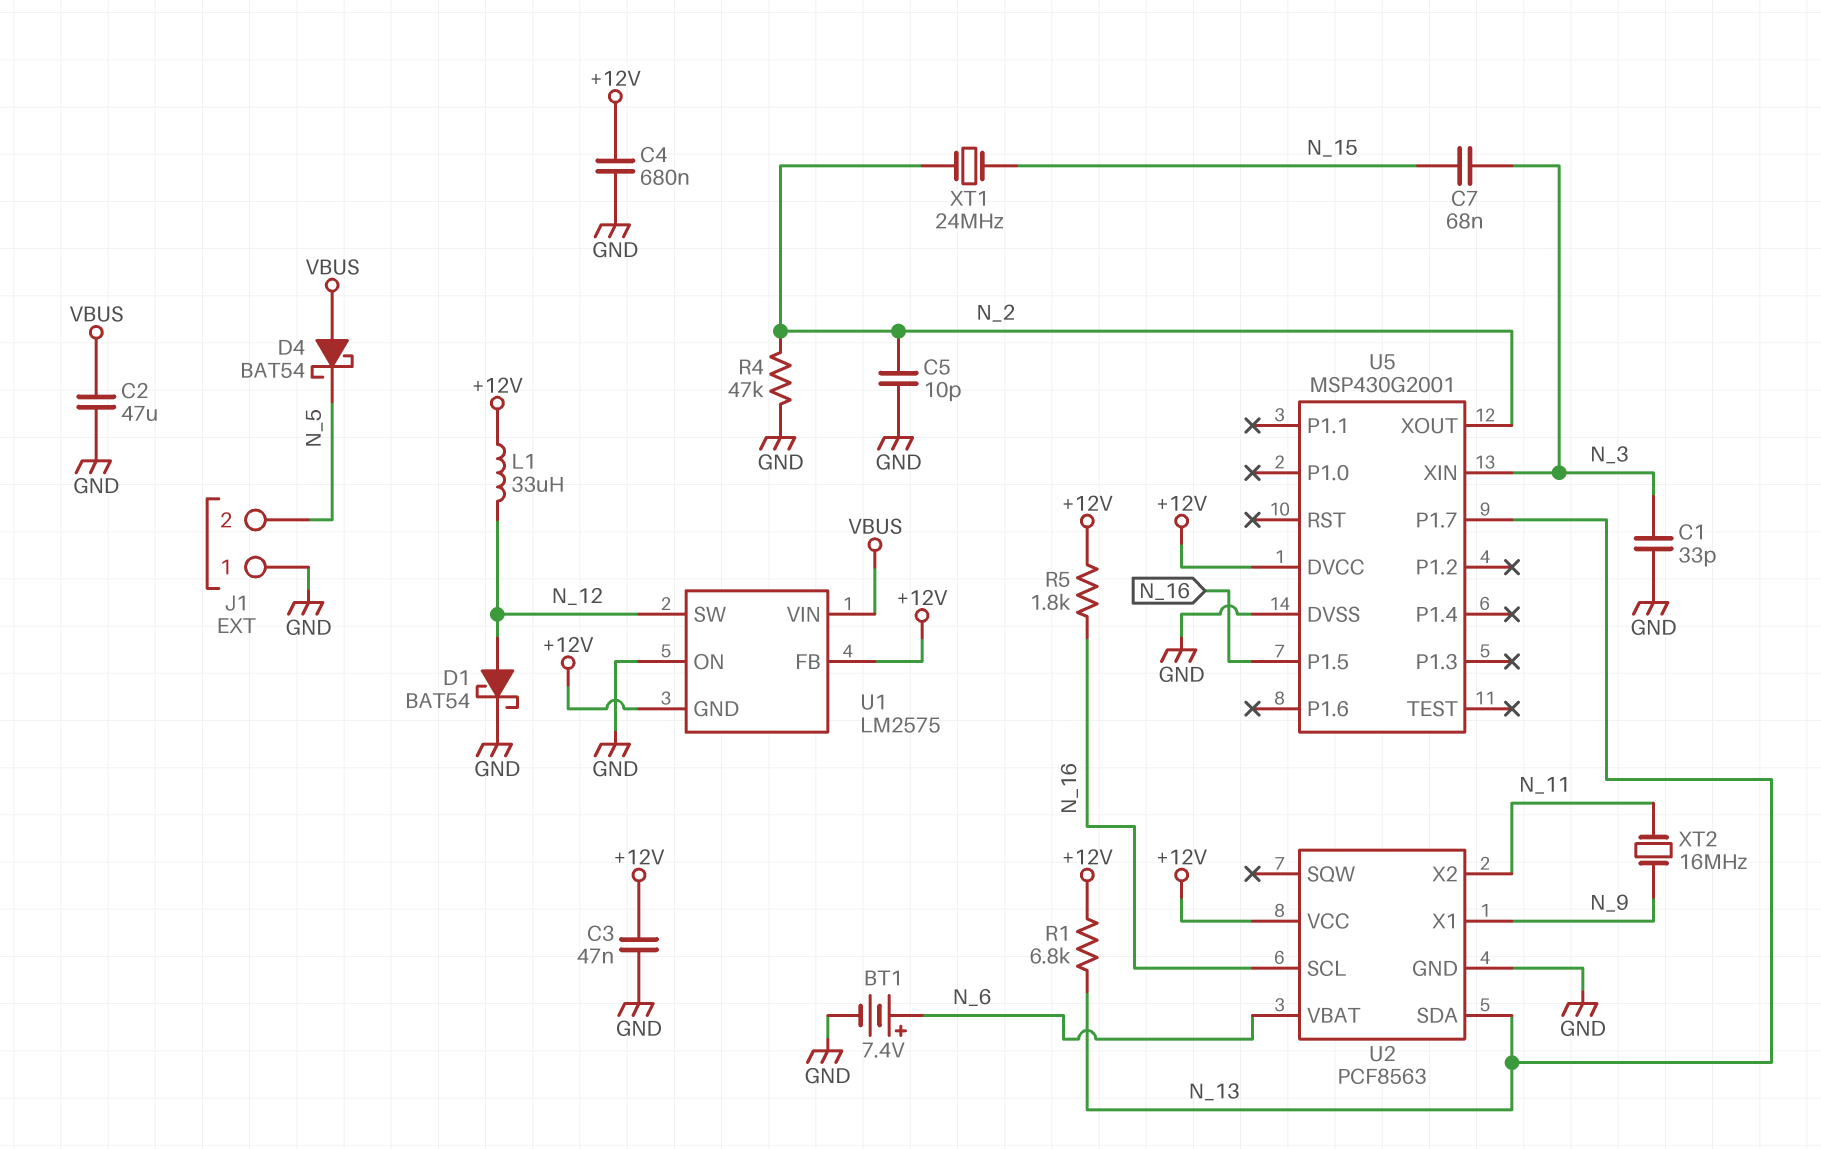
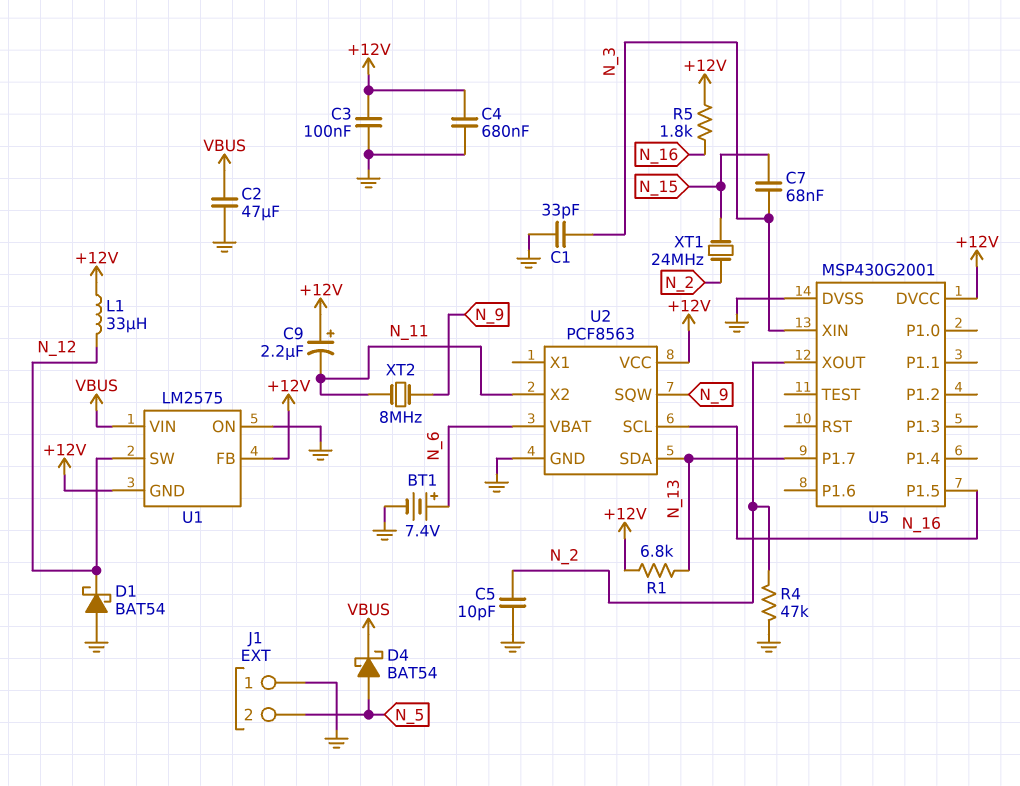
C3: 47nF (+12V, GND) -> 100nF (+12V, GND)
C9: none -> 2.2uF (plus +12V, minus N_11)
D1: schottky BAT54 (A N_12, K GND) -> schottky BAT54 (A GND, K N_12)
D4: schottky BAT54 (A VBUS, K N_5) -> schottky BAT54 (A N_5, K VBUS)
U2 pin SQW: none -> N_9
U2 pin X1: N_9 -> none
XT2: 16MHz (N_9, N_11) -> 8MHz (N_9, N_11)

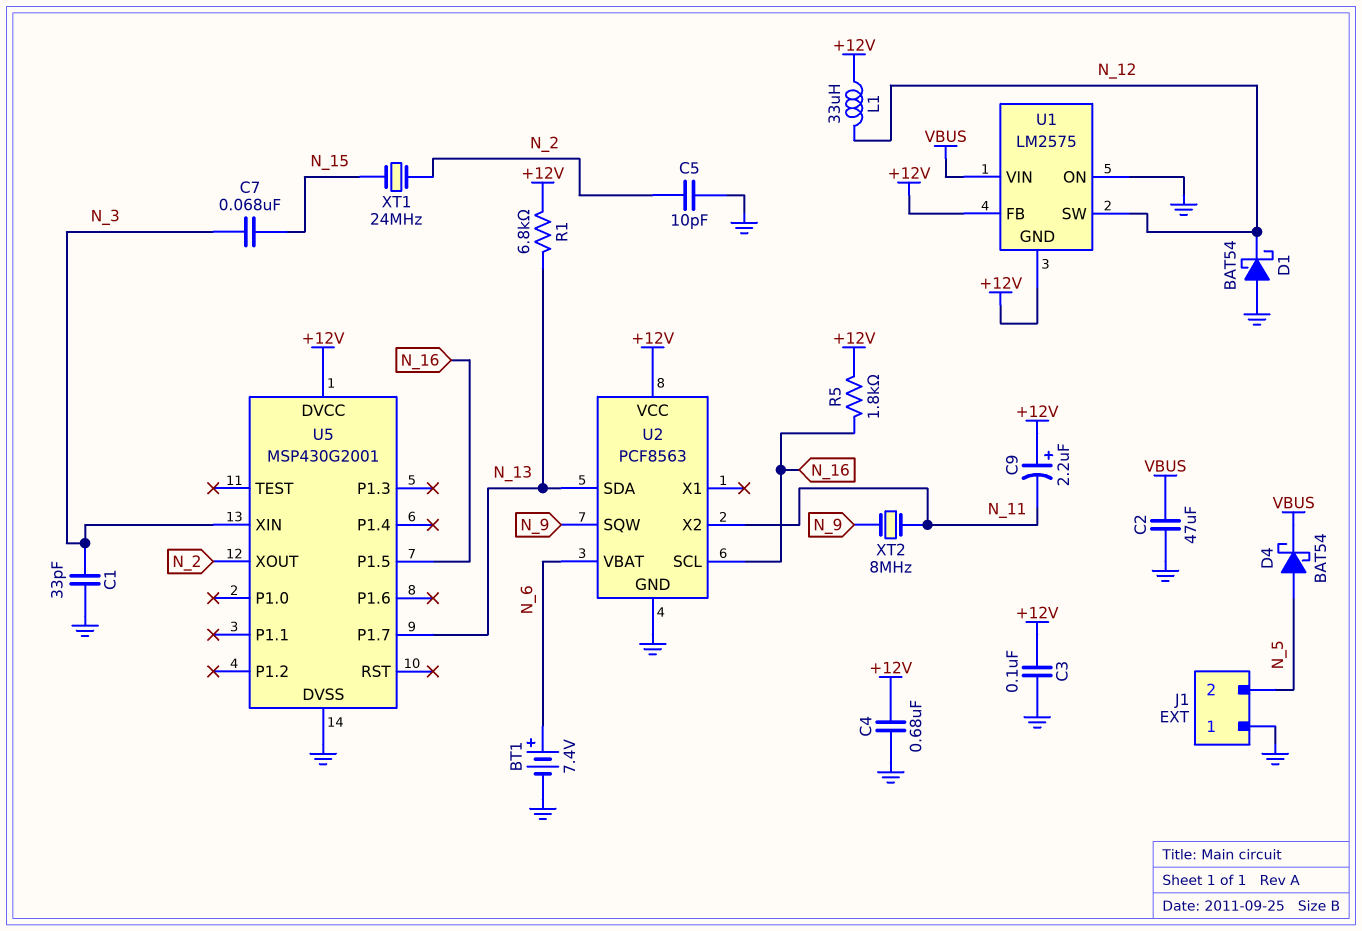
R4: 47k (GND, N_2) -> none

